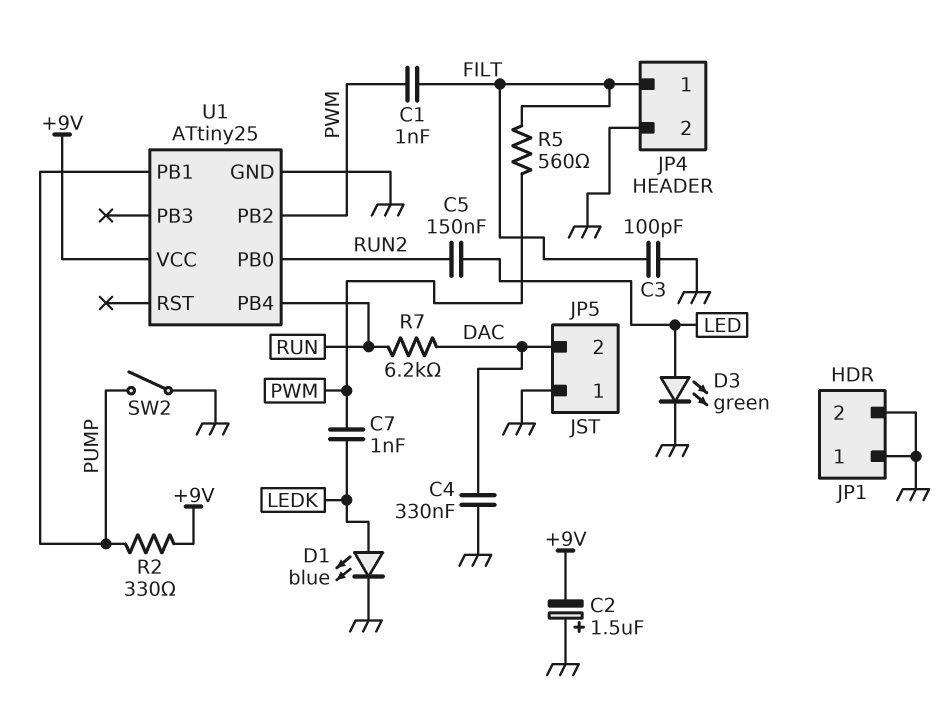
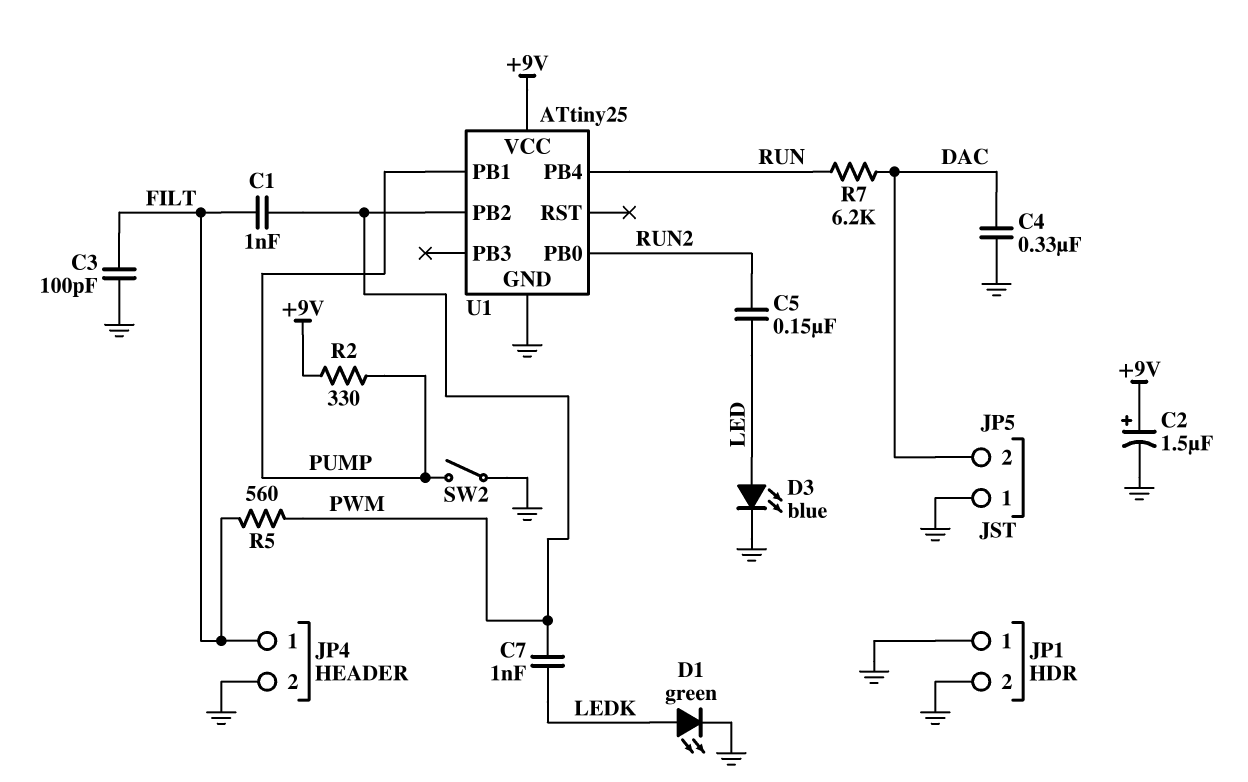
C2: 1.5uF (plus GND, minus +9V) -> 1.5uF (plus +9V, minus GND)
D1: LED blue (A LEDK, K GND) -> LED green (A LEDK, K GND)
D3: LED green (A LED, K GND) -> LED blue (A LED, K GND)

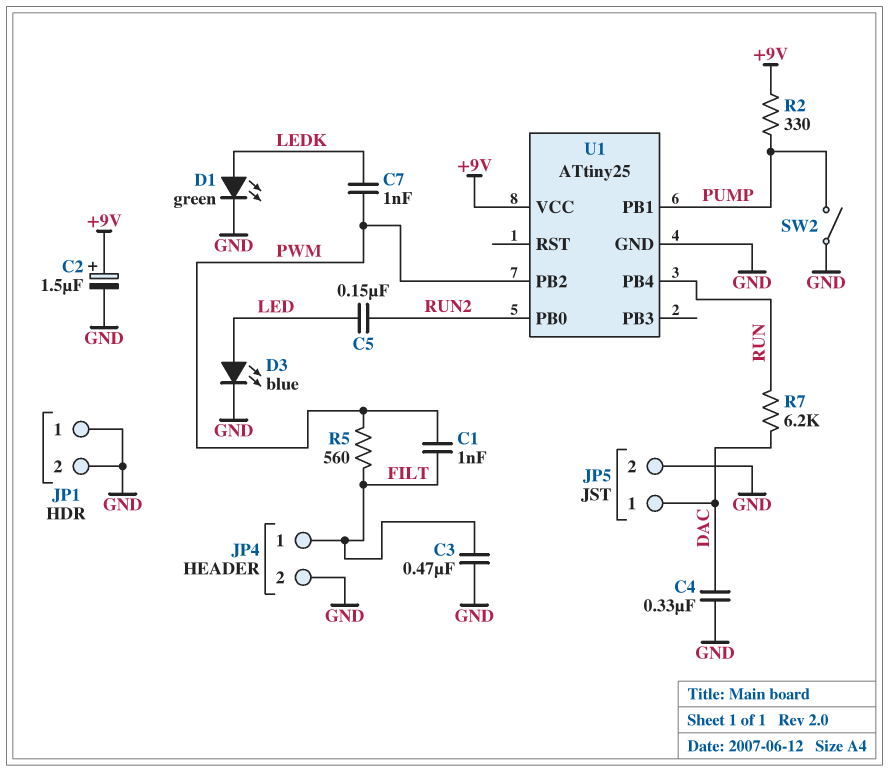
C3: 100pF (FILT, GND) -> 470nF (FILT, GND)
JP5 pin 1: GND -> DAC
JP5 pin 2: DAC -> GND

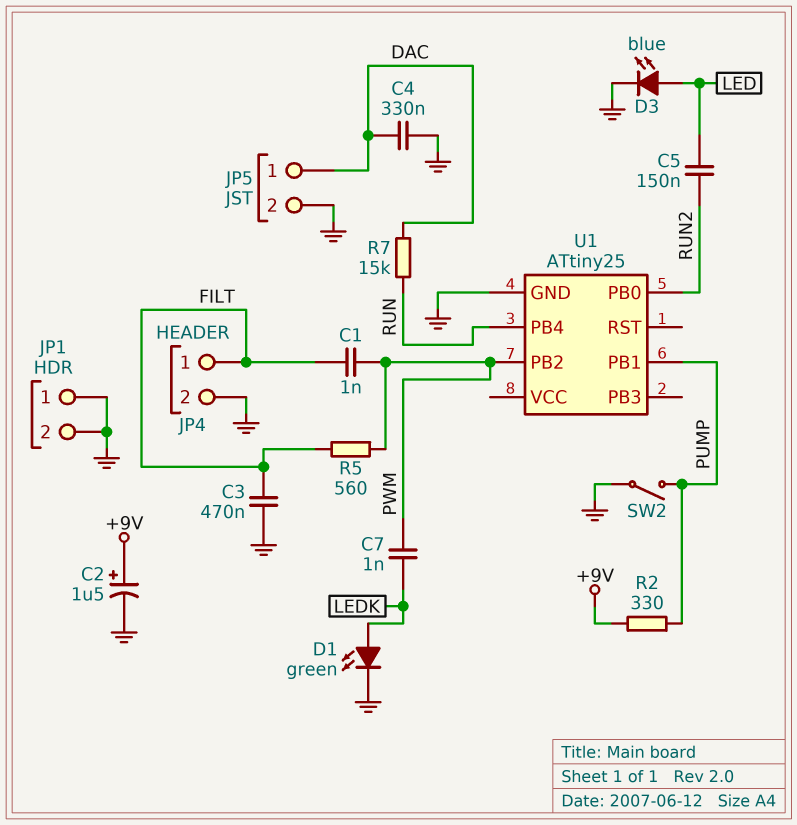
R7: 6.2k (DAC, RUN) -> 15k (DAC, RUN)
U1 pin VCC: +9V -> none

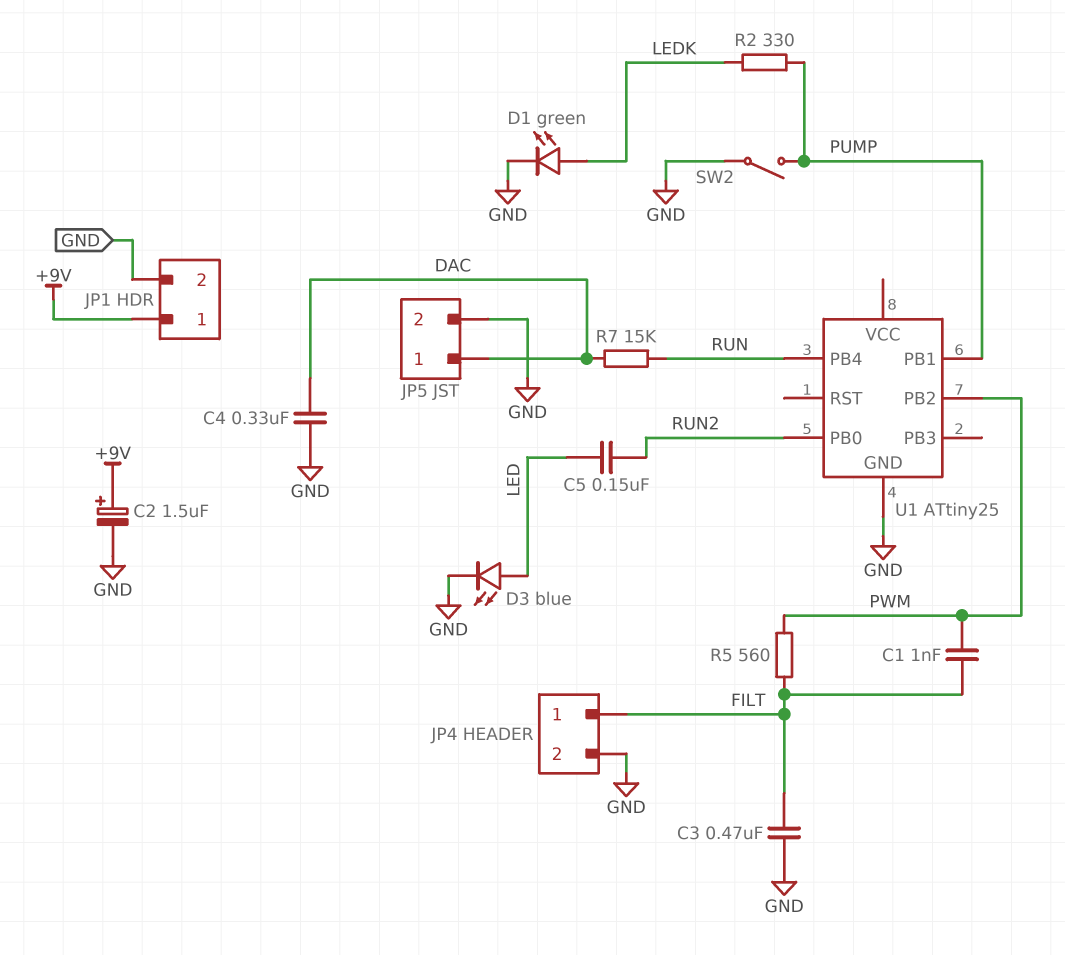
C7: 1nF (LEDK, PWM) -> none
JP1 pin 1: GND -> +9V
R2: 330 (+9V, PUMP) -> 330 (LEDK, PUMP)

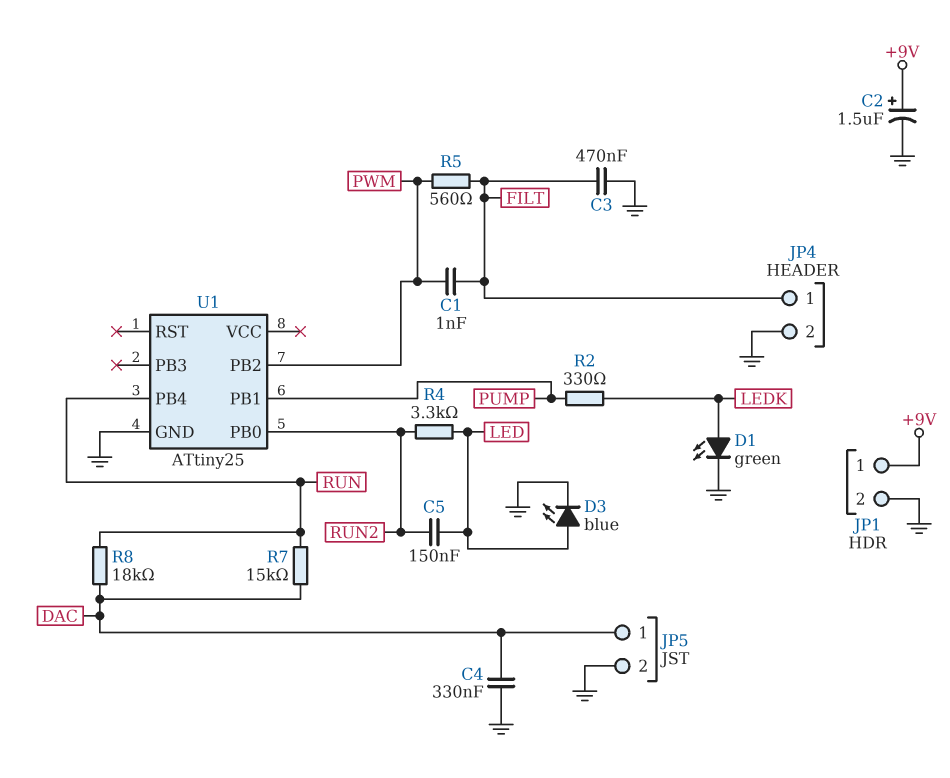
R4: none -> 3.3k (LED, RUN2)
R8: none -> 18k (DAC, RUN)
SW2: switch (GND, PUMP) -> none

